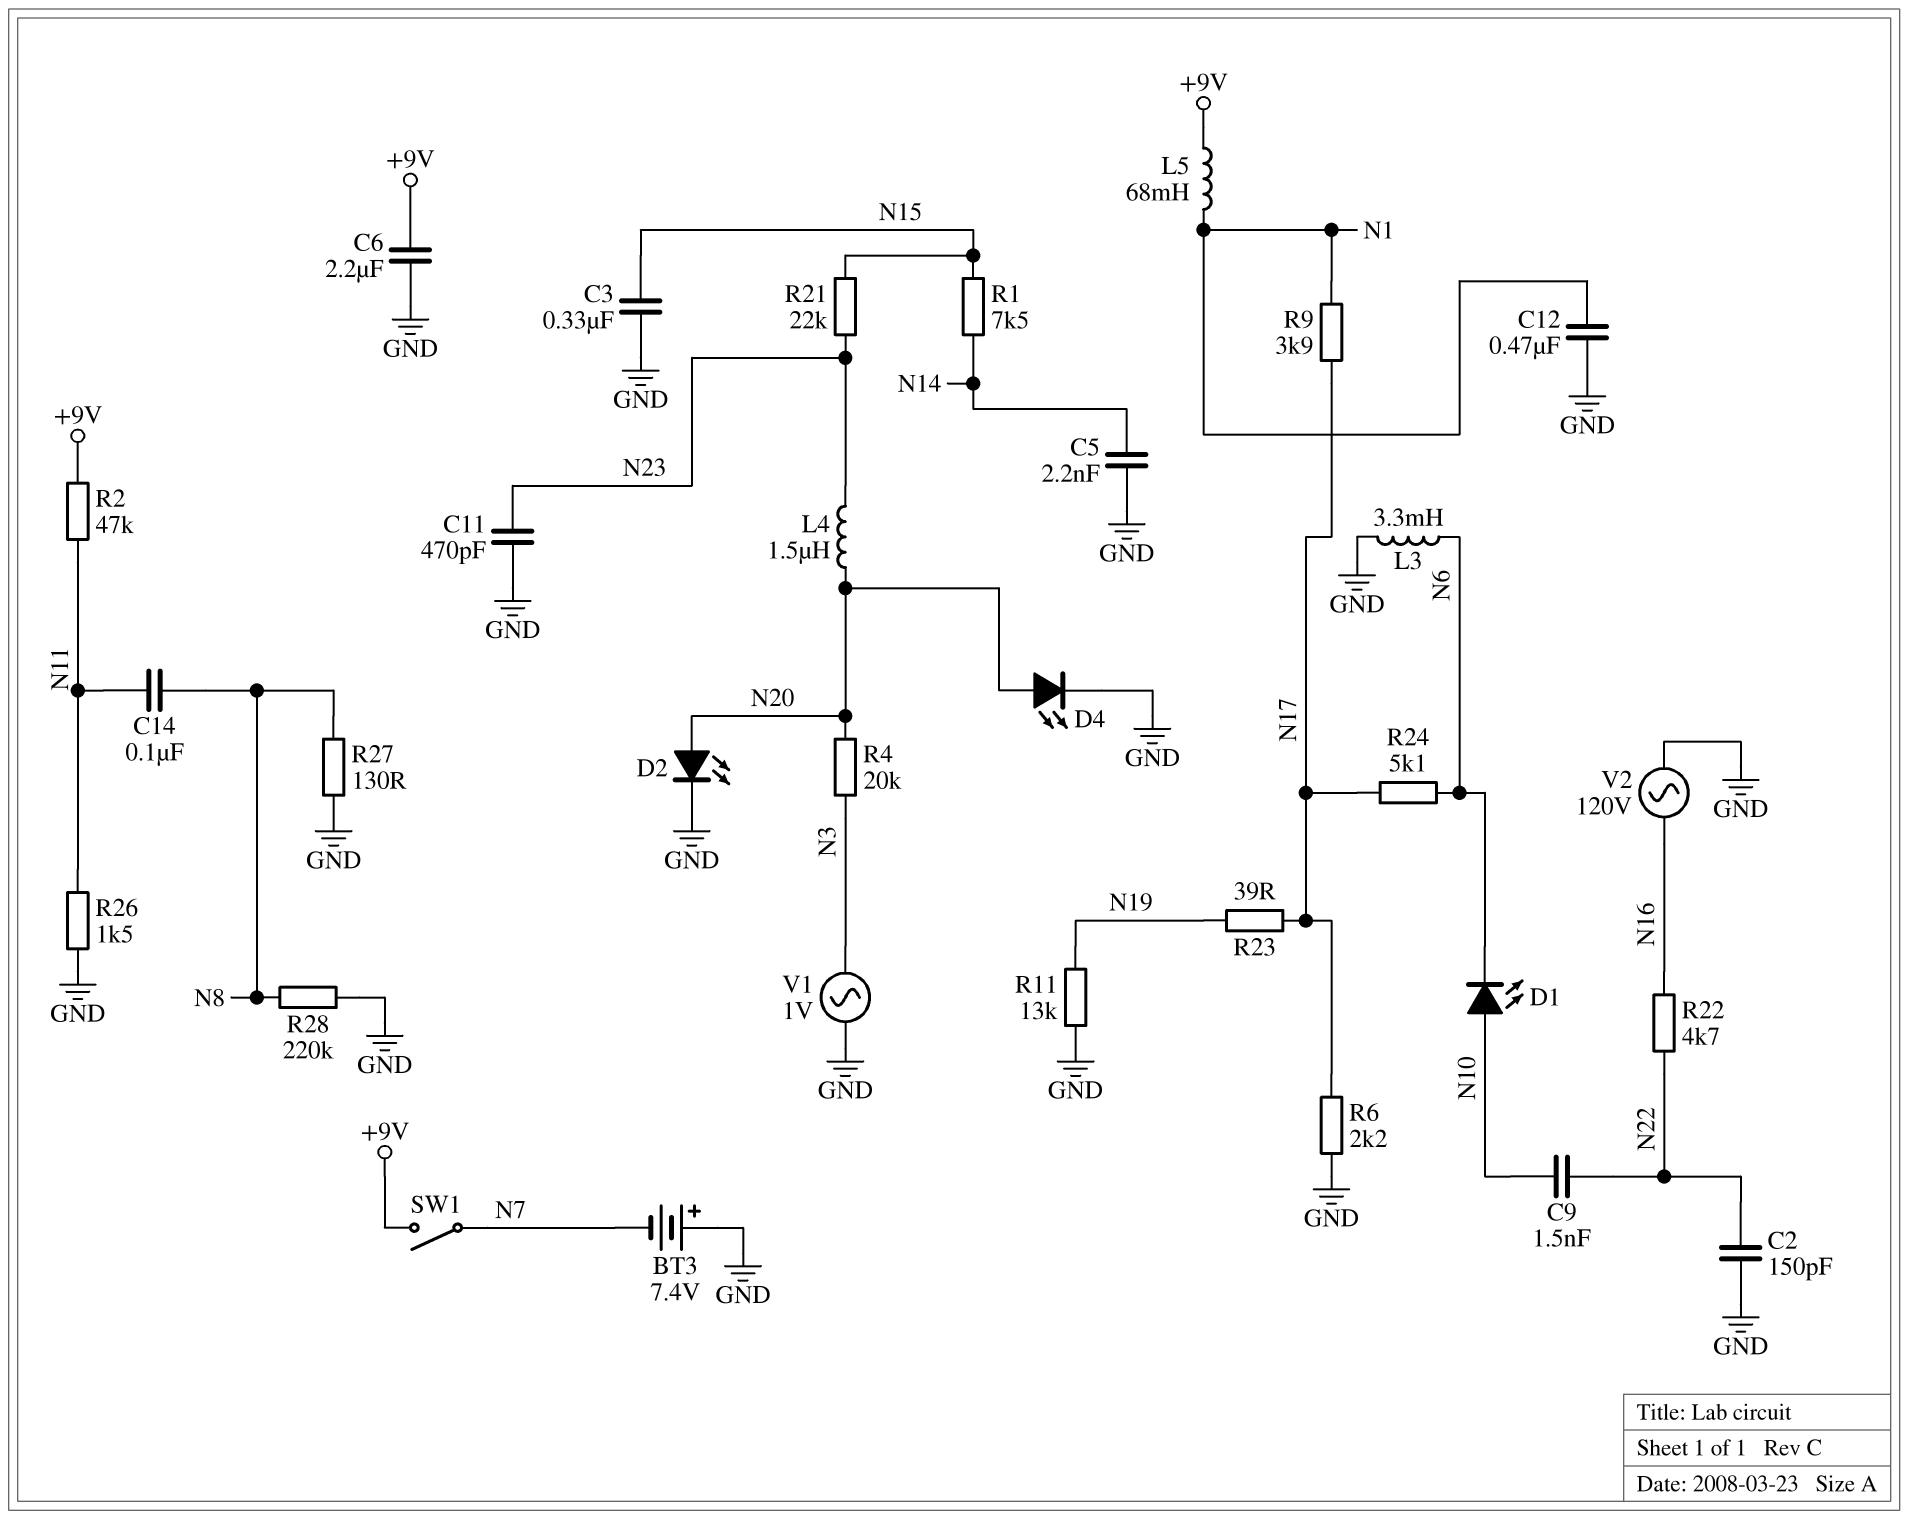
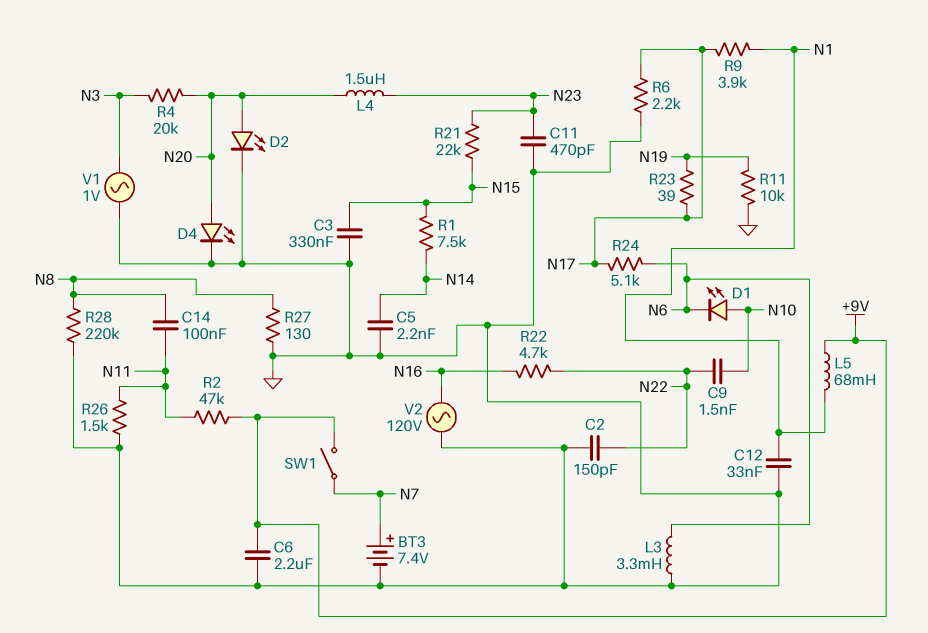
BT3: 7.4V (plus GND, minus N7) -> 7.4V (plus N7, minus GND)
C12: 470nF (GND, N1) -> 33nF (GND, N1)
R11: 13k (GND, N19) -> 10k (GND, N19)

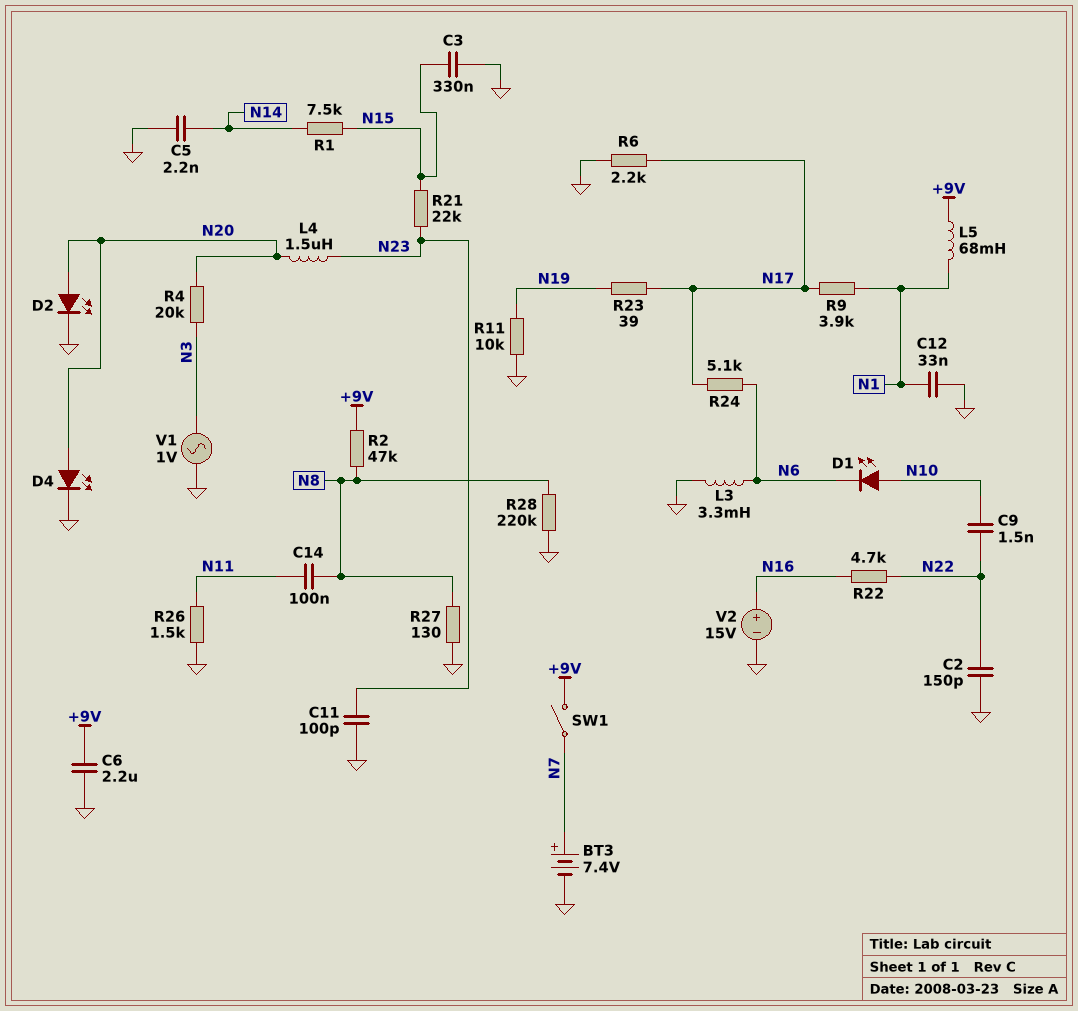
C11: 470pF (GND, N23) -> 100pF (GND, N23)
R2: 47k (+9V, N11) -> 47k (+9V, N8)
V2: AC 120V (GND, N16) -> 15V (plus N16, minus GND)

